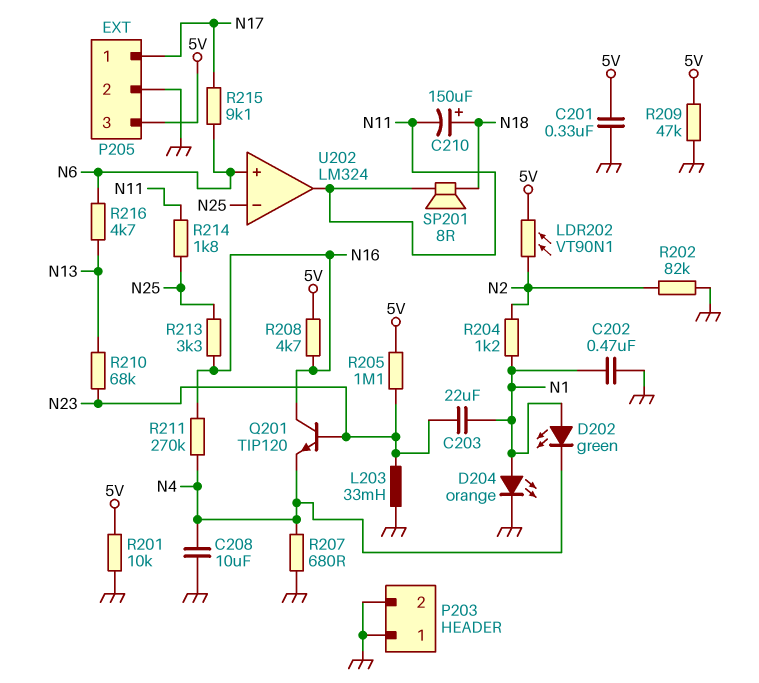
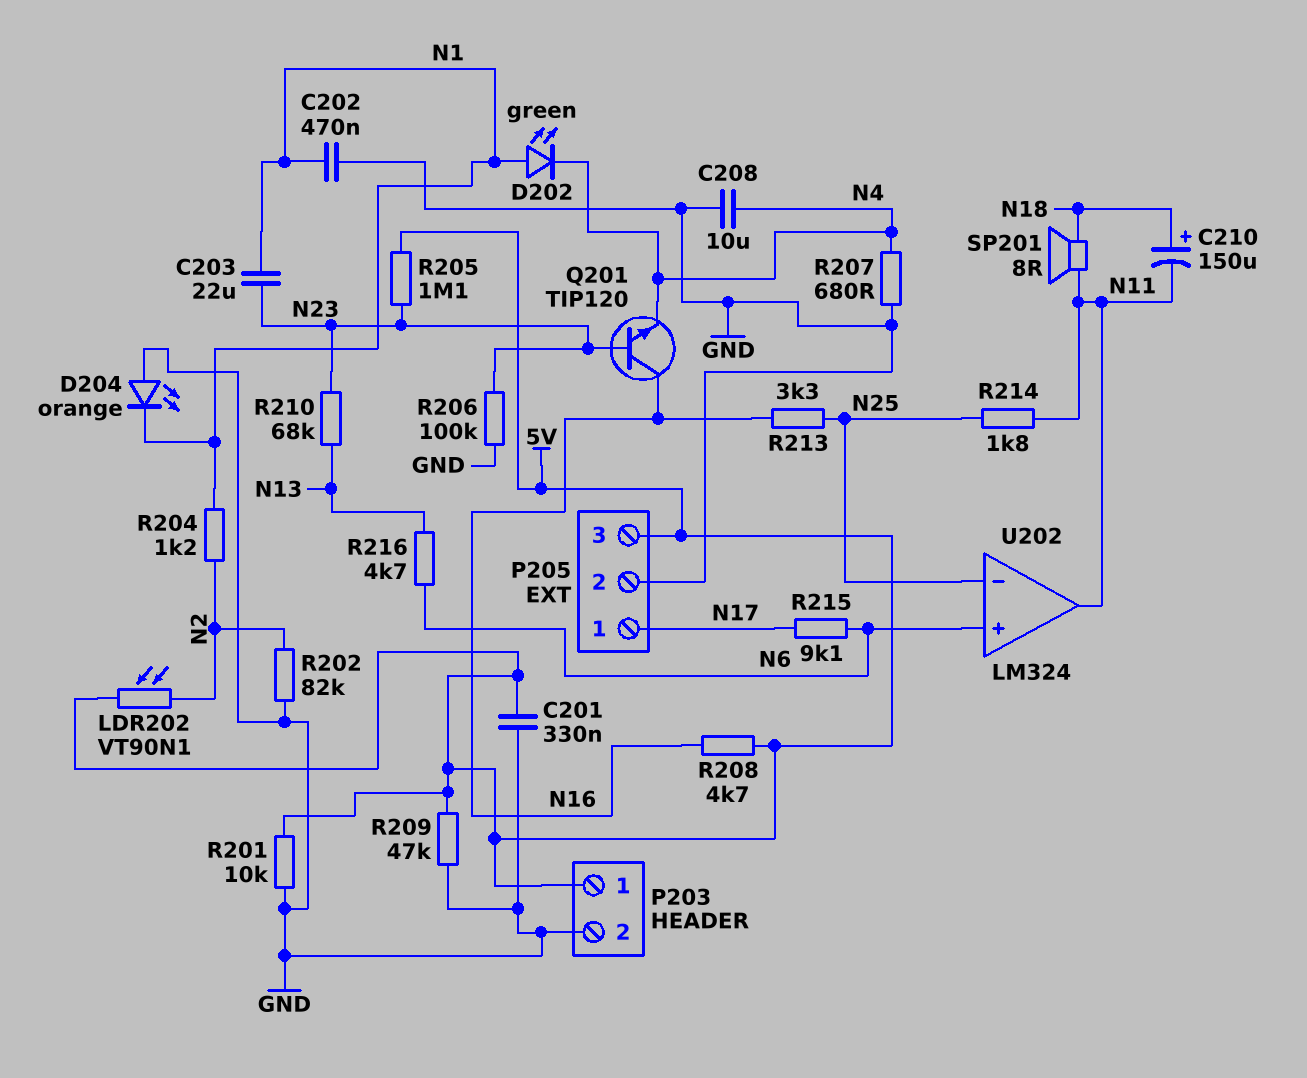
D204: LED orange (A N1, K GND) -> LED orange (A GND, K N1)
L203: 33mH (GND, N23) -> none
P203 pin 1: GND -> 5V
R206: none -> 100k (GND, N23)
R211: 270k (N4, N16) -> none

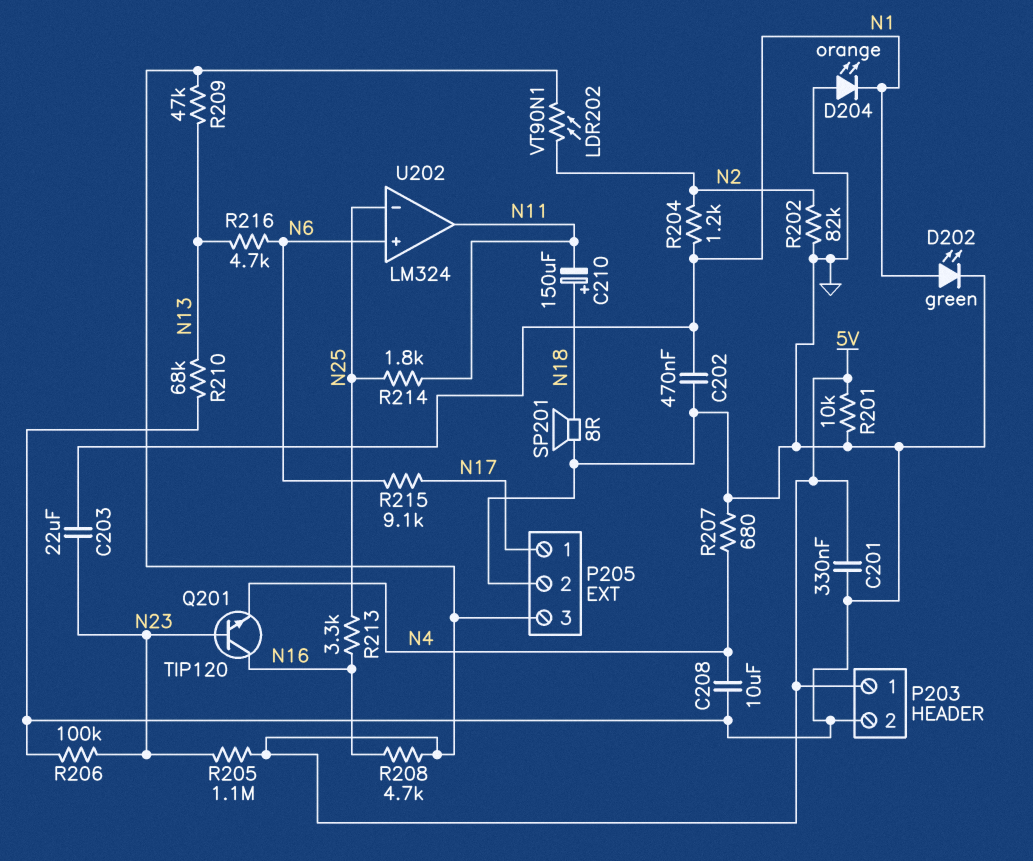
D202: LED green (A N1, K N4) -> LED green (A N1, K GND)
R209: 47k (5V, GND) -> 47k (5V, N13)
R210: 68k (N13, N23) -> 68k (GND, N13)
SP201: speaker 8R (N11, N18) -> speaker 8R (GND, N18)

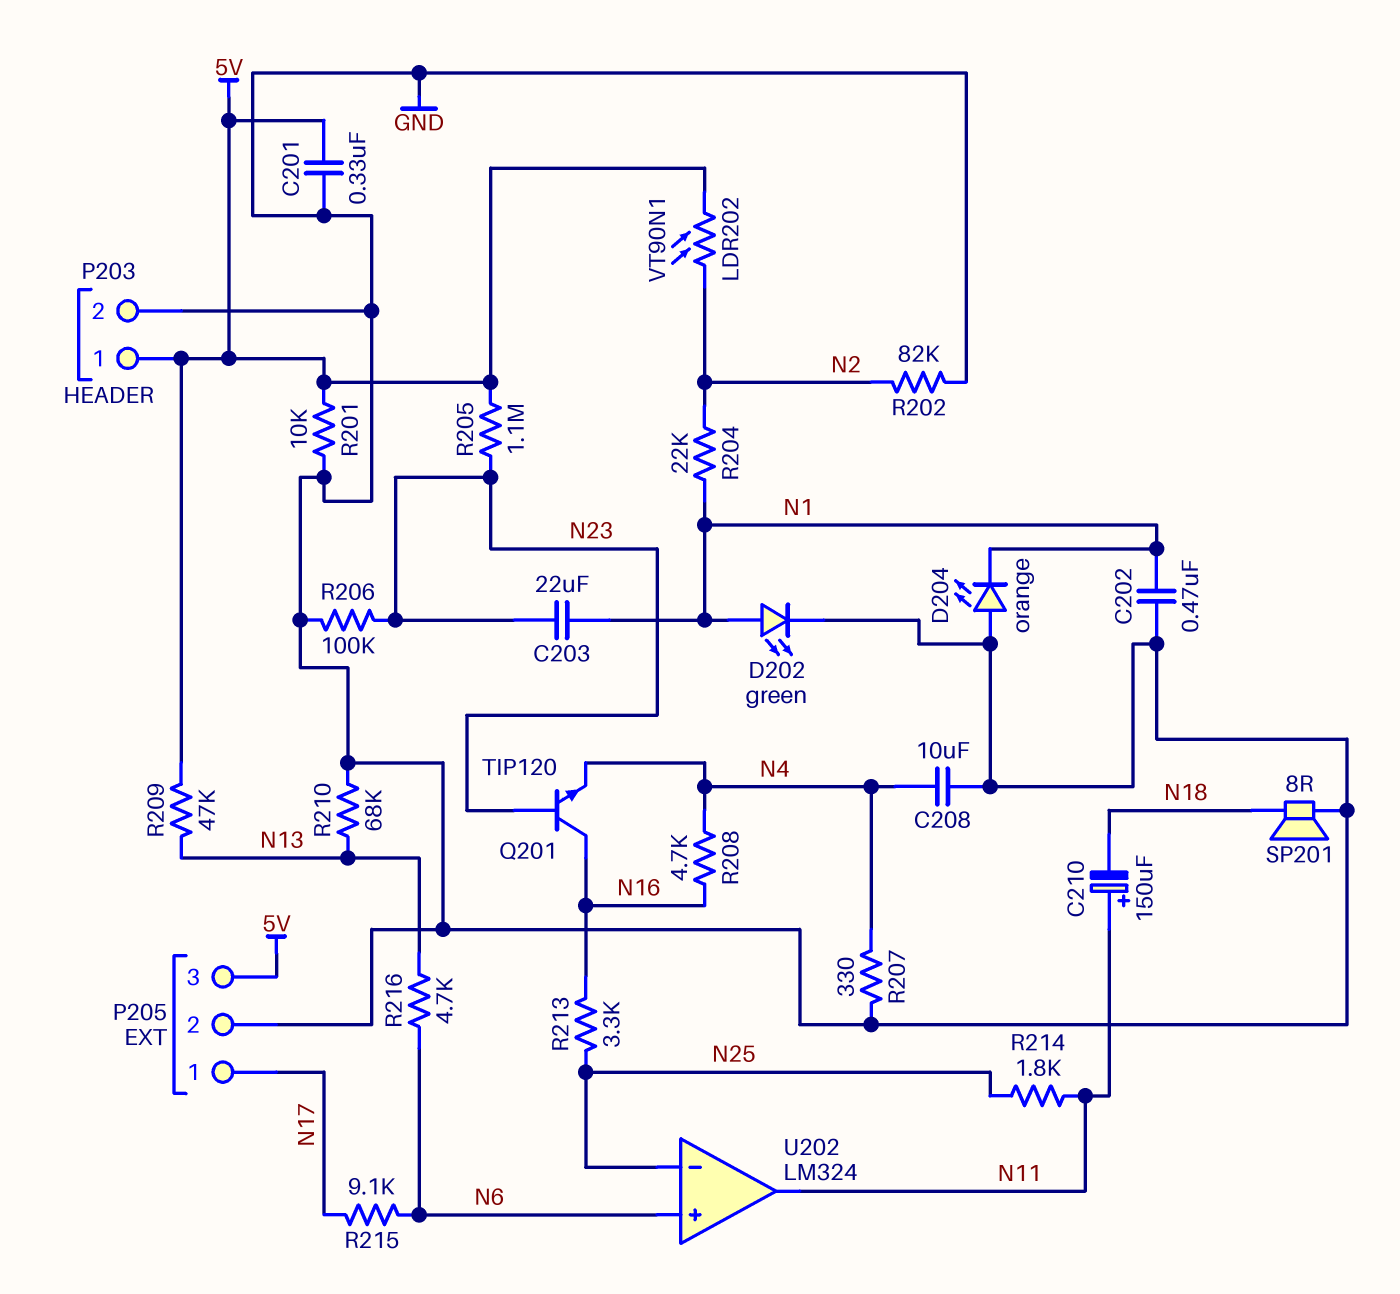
C210: 150uF (plus N18, minus N11) -> 150uF (plus N11, minus N18)
R204: 1.2k (N1, N2) -> 22k (N1, N2)
R207: 680 (GND, N4) -> 330 (GND, N4)
R208: 4.7k (5V, N16) -> 4.7k (N4, N16)

